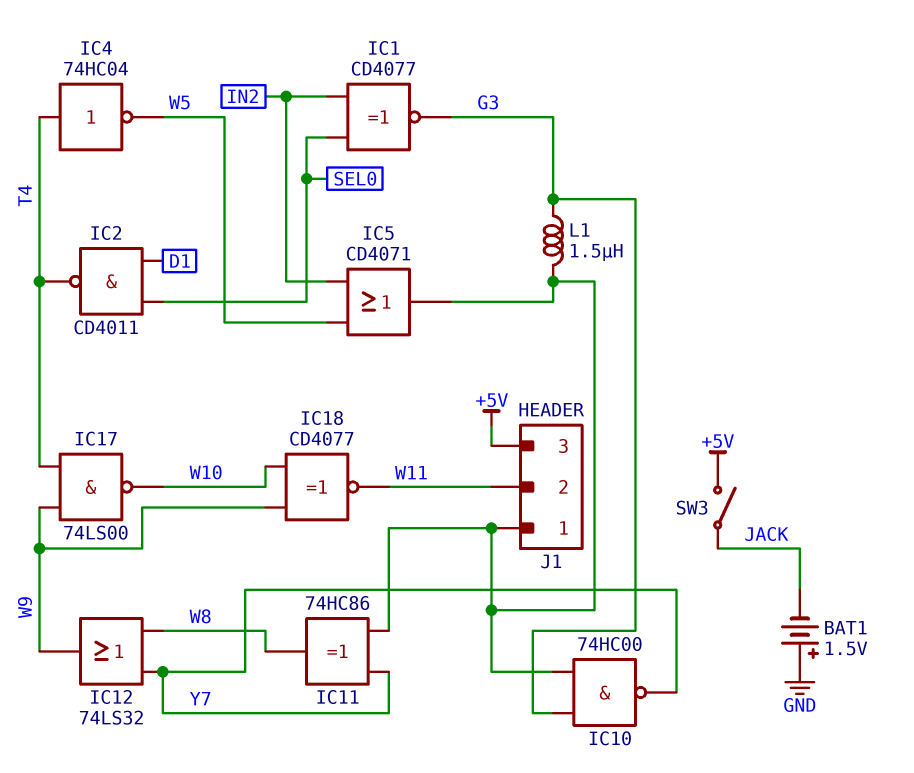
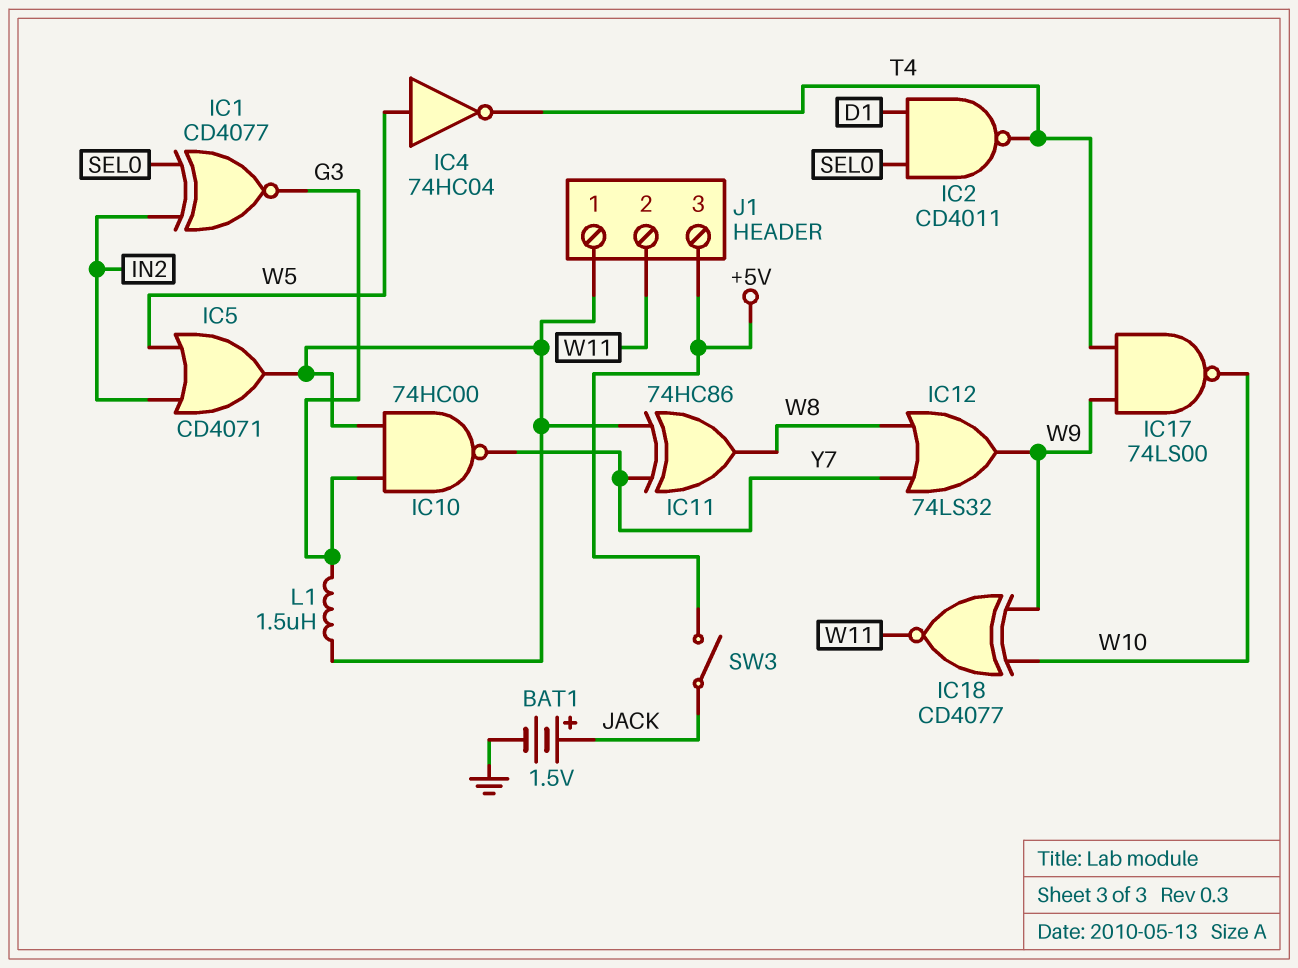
BAT1: 1.5V (plus GND, minus JACK) -> 1.5V (plus JACK, minus GND)
IC4: NOT 74HC04 (in T4, out W5) -> NOT 74HC04 (in W5, out T4)

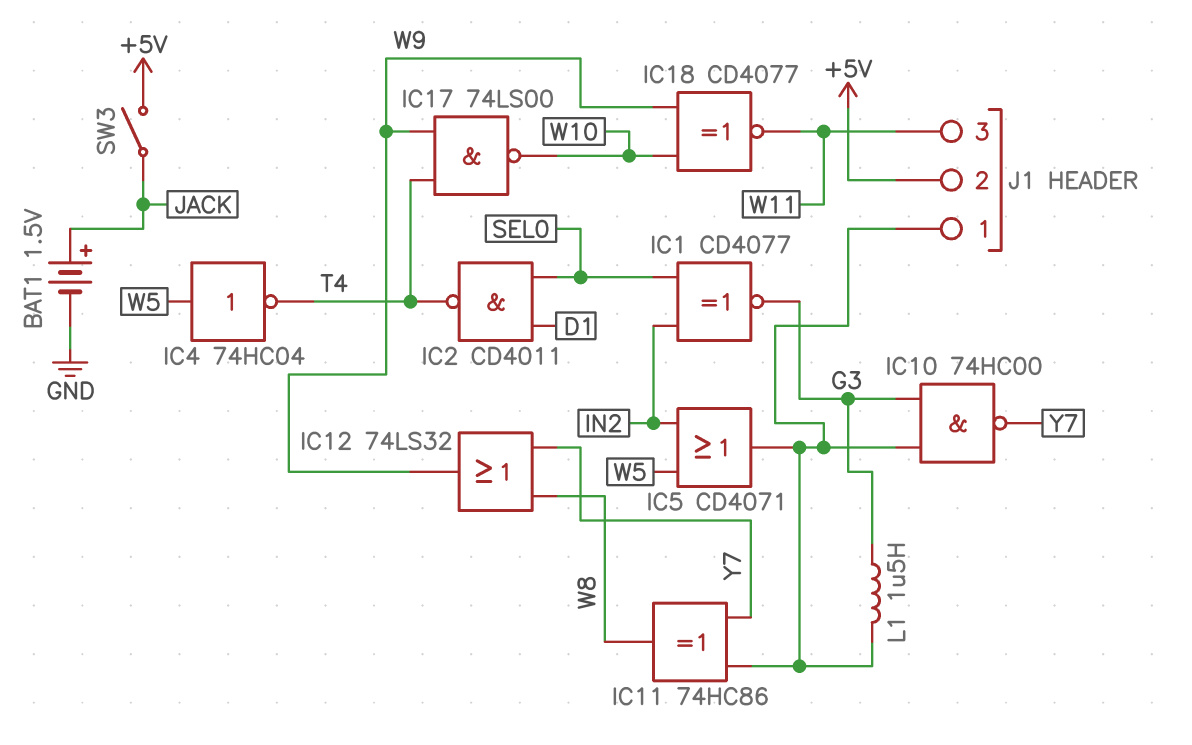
J1 pin 2: W11 -> +5V
J1 pin 3: +5V -> W11

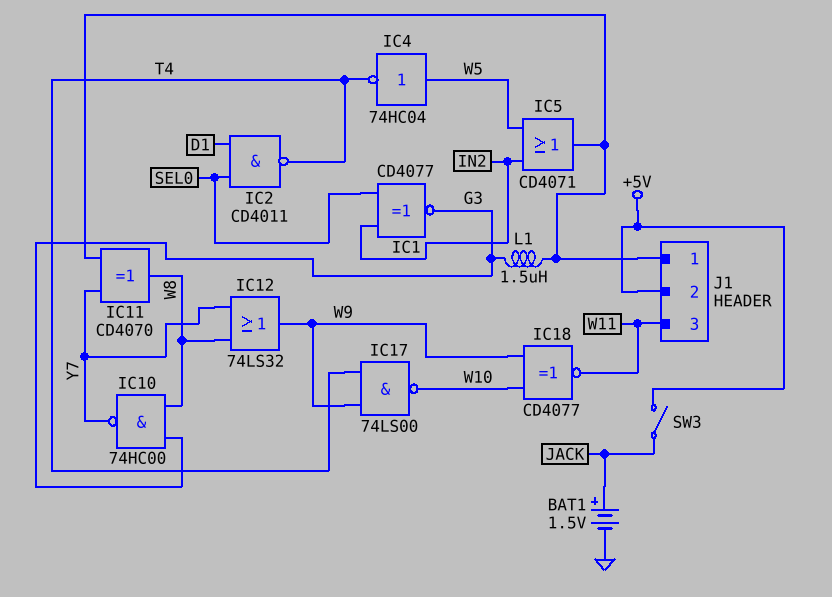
IC10: NAND 74HC00 (in G3, in J1/1, out Y7) -> NAND 74HC00 (in G3, in W8, out Y7)
IC11: XOR 74HC86 (in J1/1, in Y7, out W8) -> XOR CD4070 (in J1/1, in Y7, out W8)

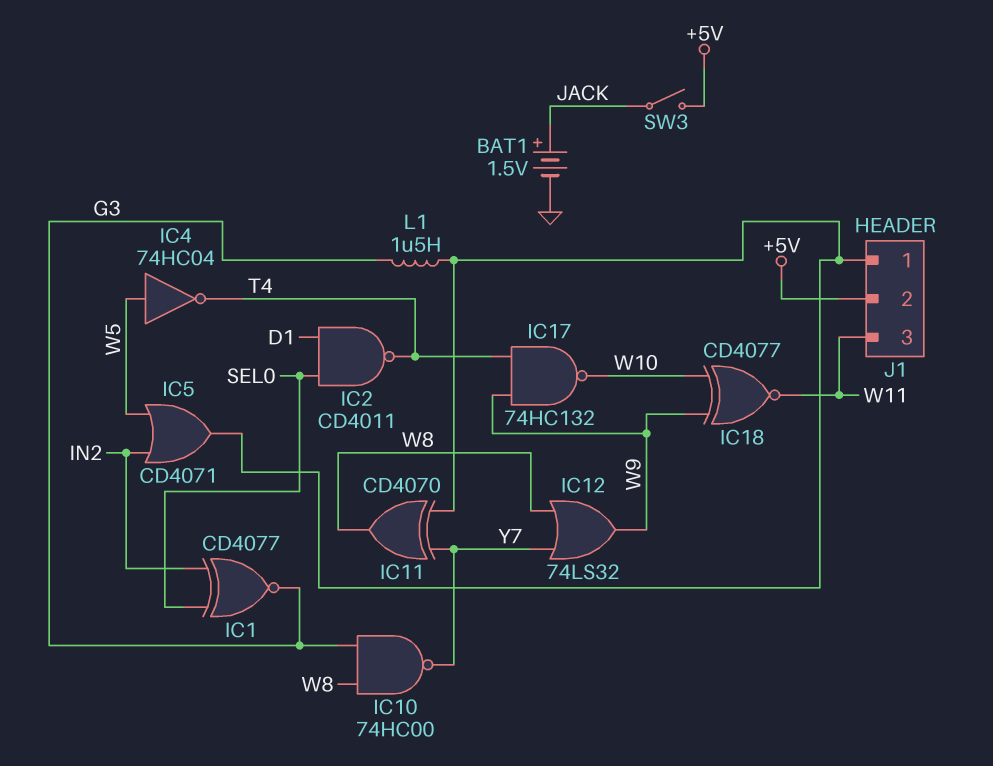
IC17: NAND 74LS00 (in T4, in W9, out W10) -> NAND 74HC132 (in T4, in W9, out W10)

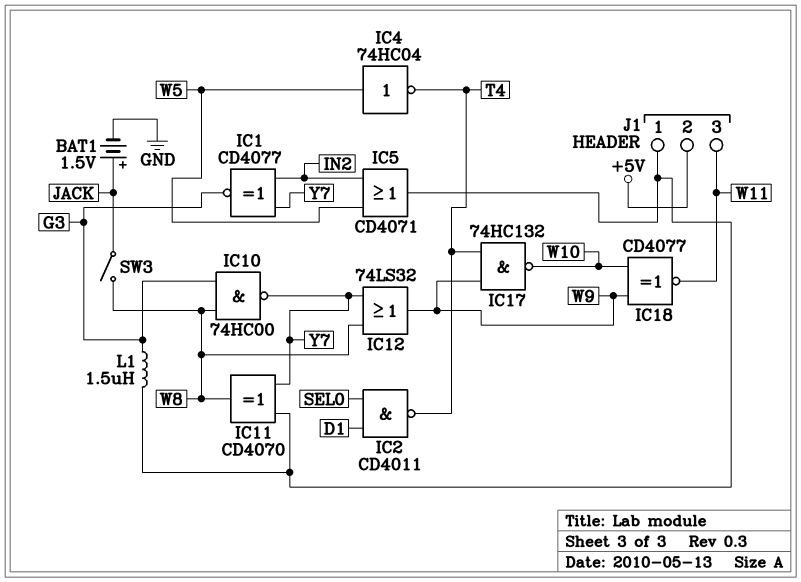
IC1: XNOR CD4077 (in IN2, in SEL0, out G3) -> XNOR CD4077 (in IN2, in Y7, out G3)
SW3: switch (+5V, JACK) -> switch (JACK, W8)

